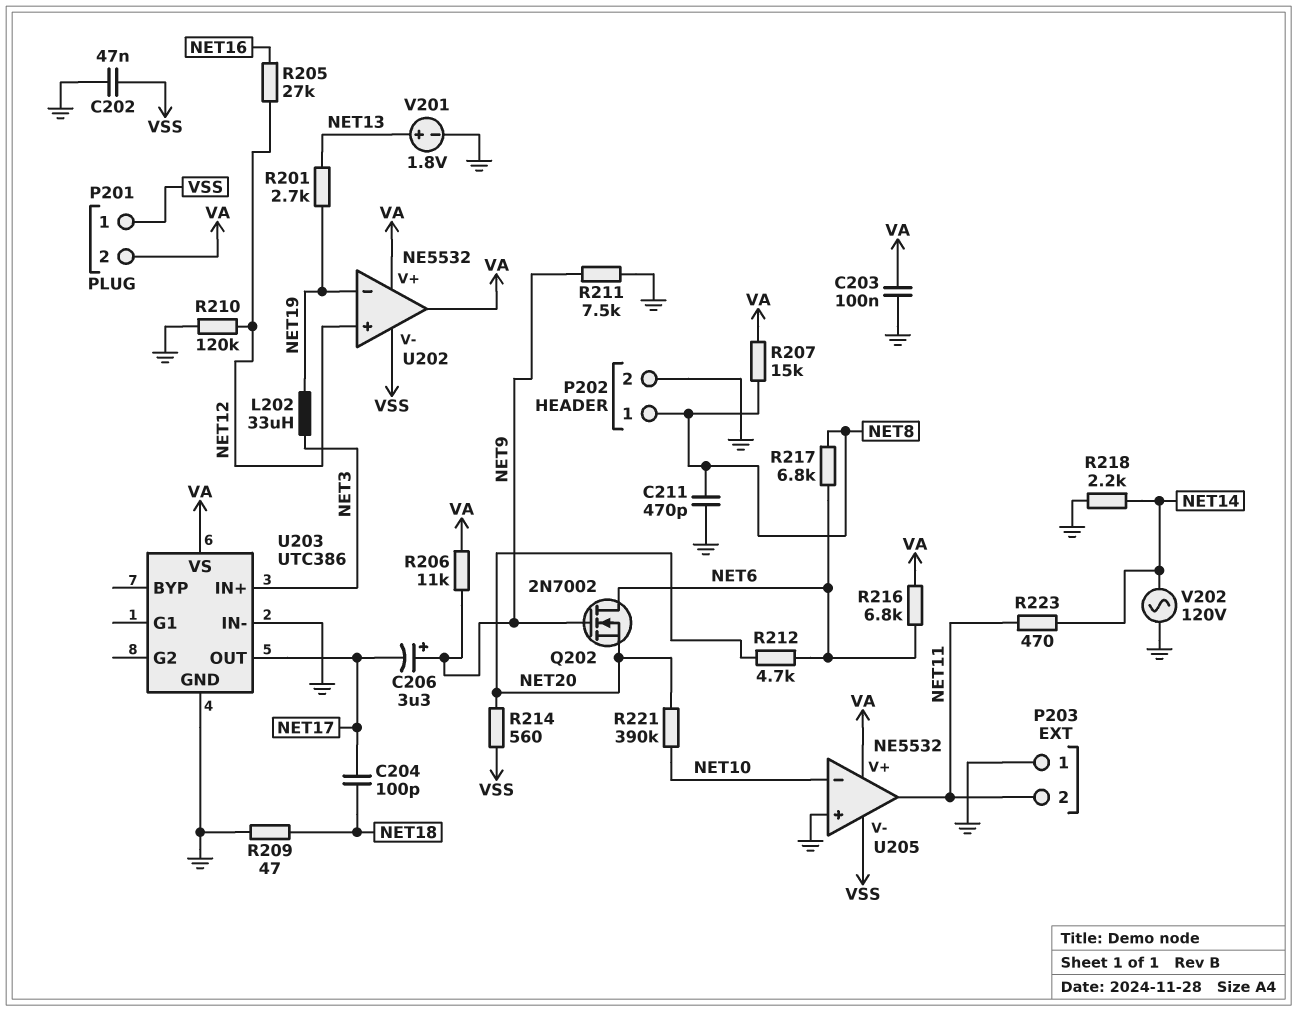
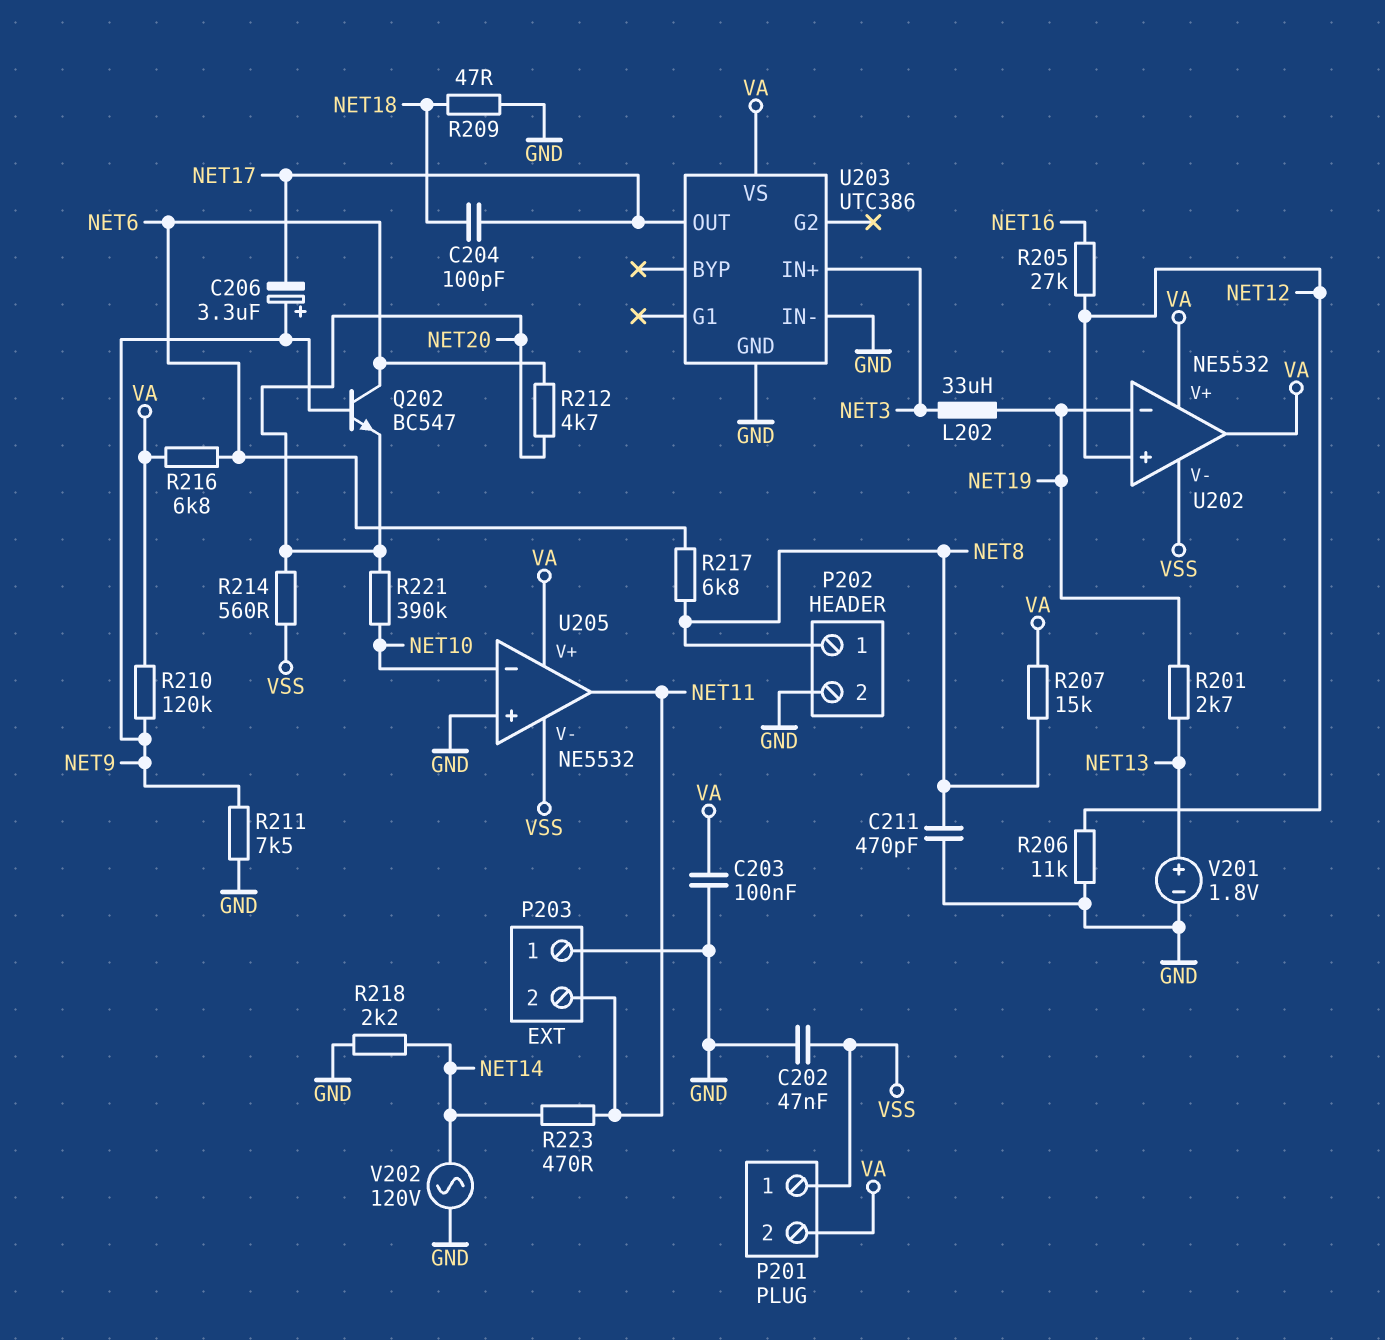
Q202: NMOS 2N7002 (G NET9, D NET6, S NET20) -> NPN BC547 (B NET9, C NET6, E NET20)
R206: 11k (NET9, VA) -> 11k (GND, NET12)
R210: 120k (GND, NET12) -> 120k (NET9, VA)

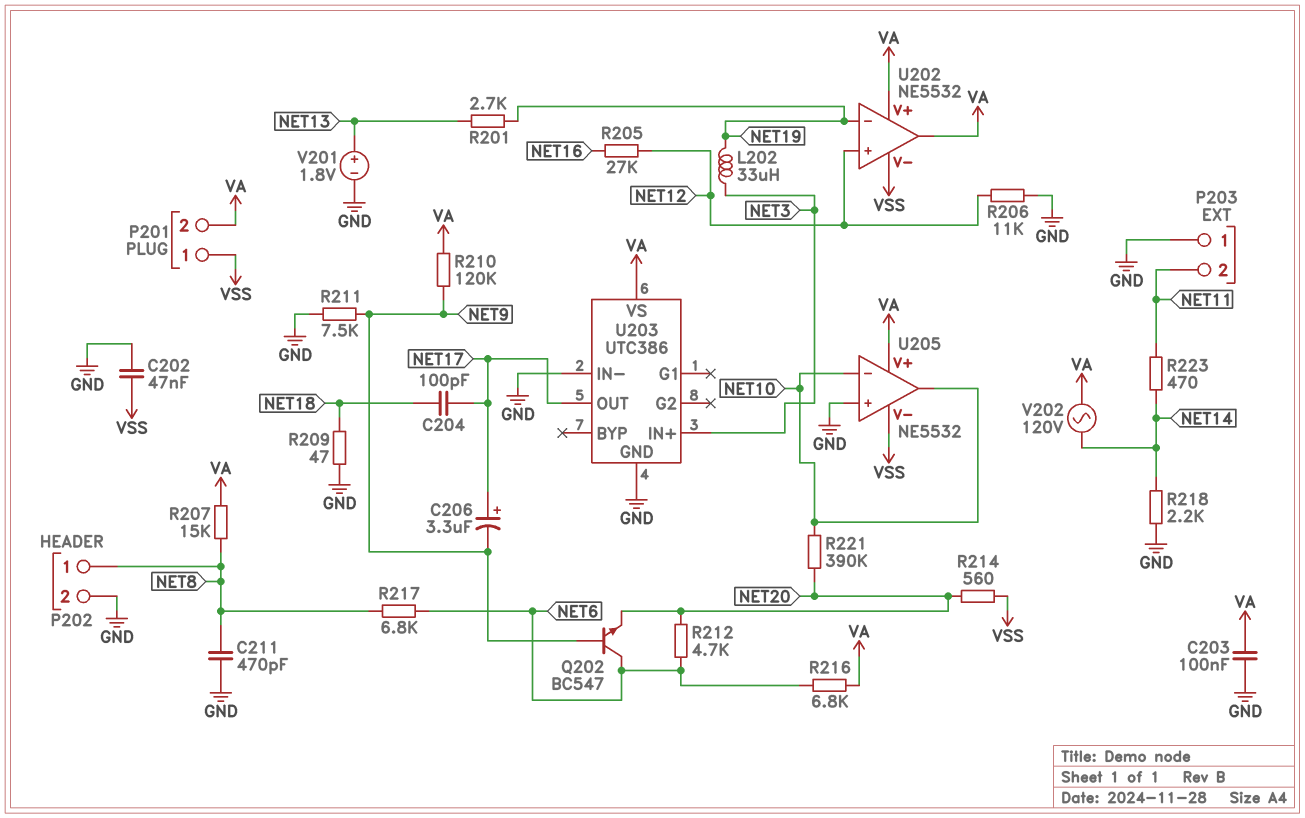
C206: 3.3uF (plus NET9, minus NET17) -> 3.3uF (plus NET17, minus NET9)
U205 pin out: NET11 -> NET10
V202: AC 120V (GND, NET14) -> AC 120V (NET14, VA)

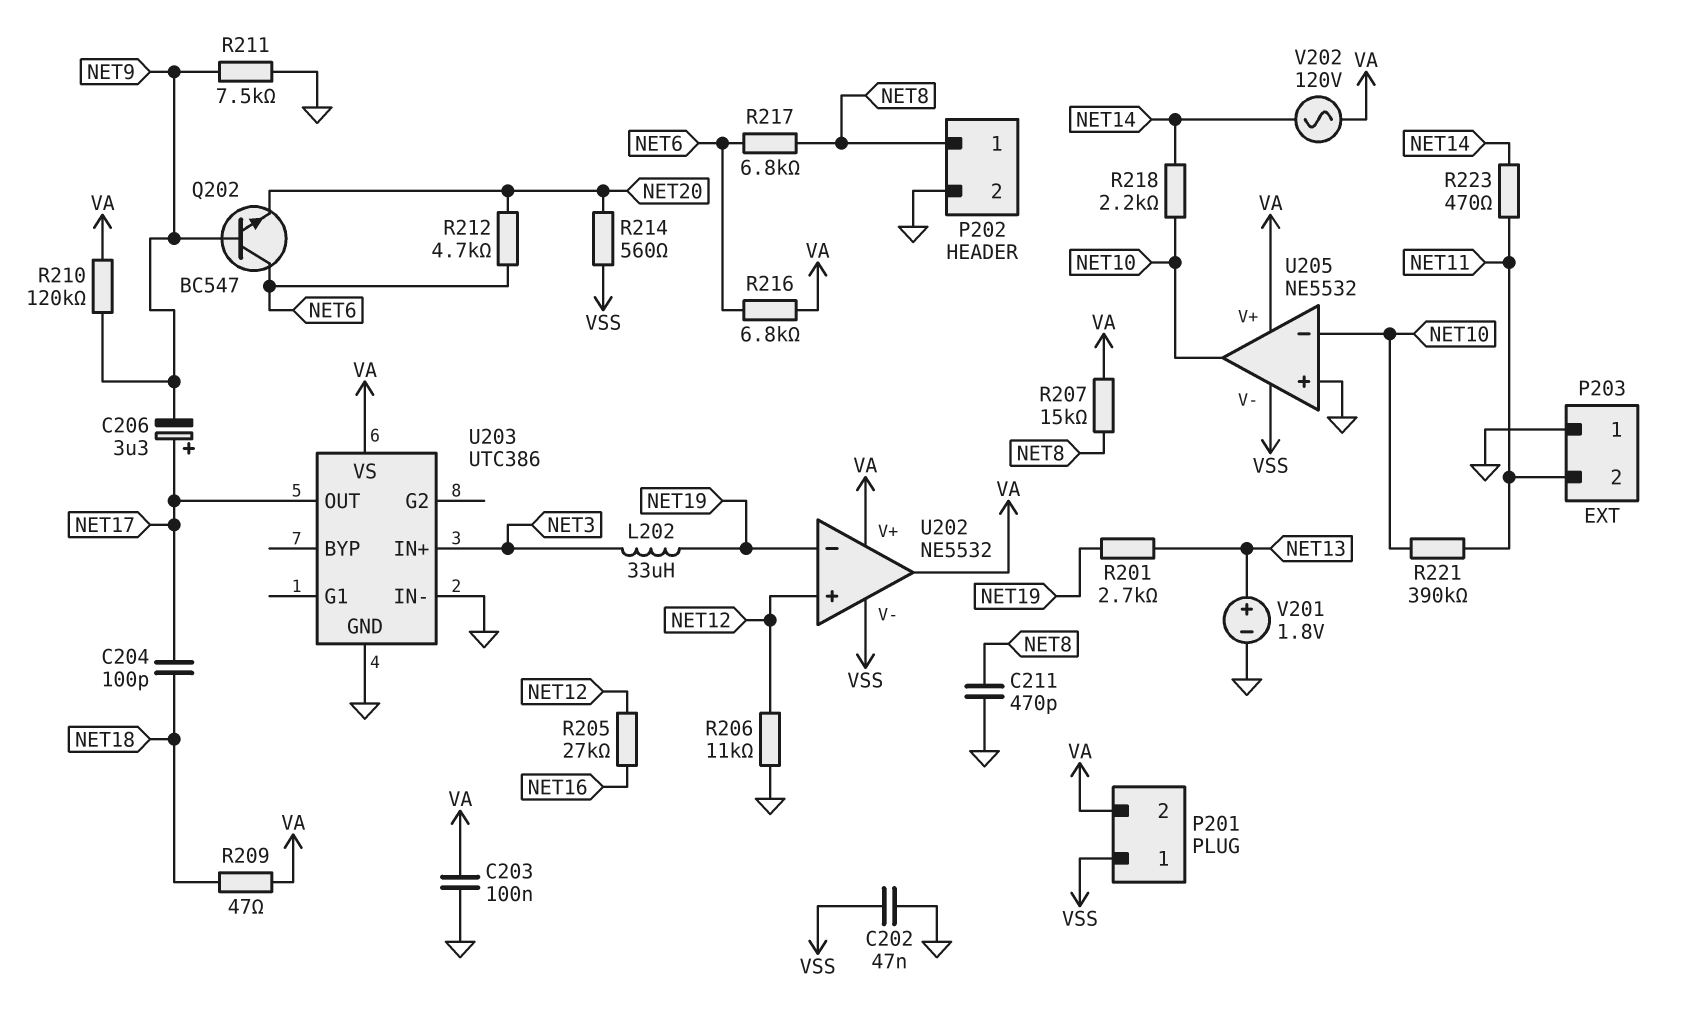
R209: 47 (GND, NET18) -> 47 (NET18, VA)
R218: 2.2k (GND, NET14) -> 2.2k (NET10, NET14)
R221: 390k (NET10, NET20) -> 390k (NET10, NET11)

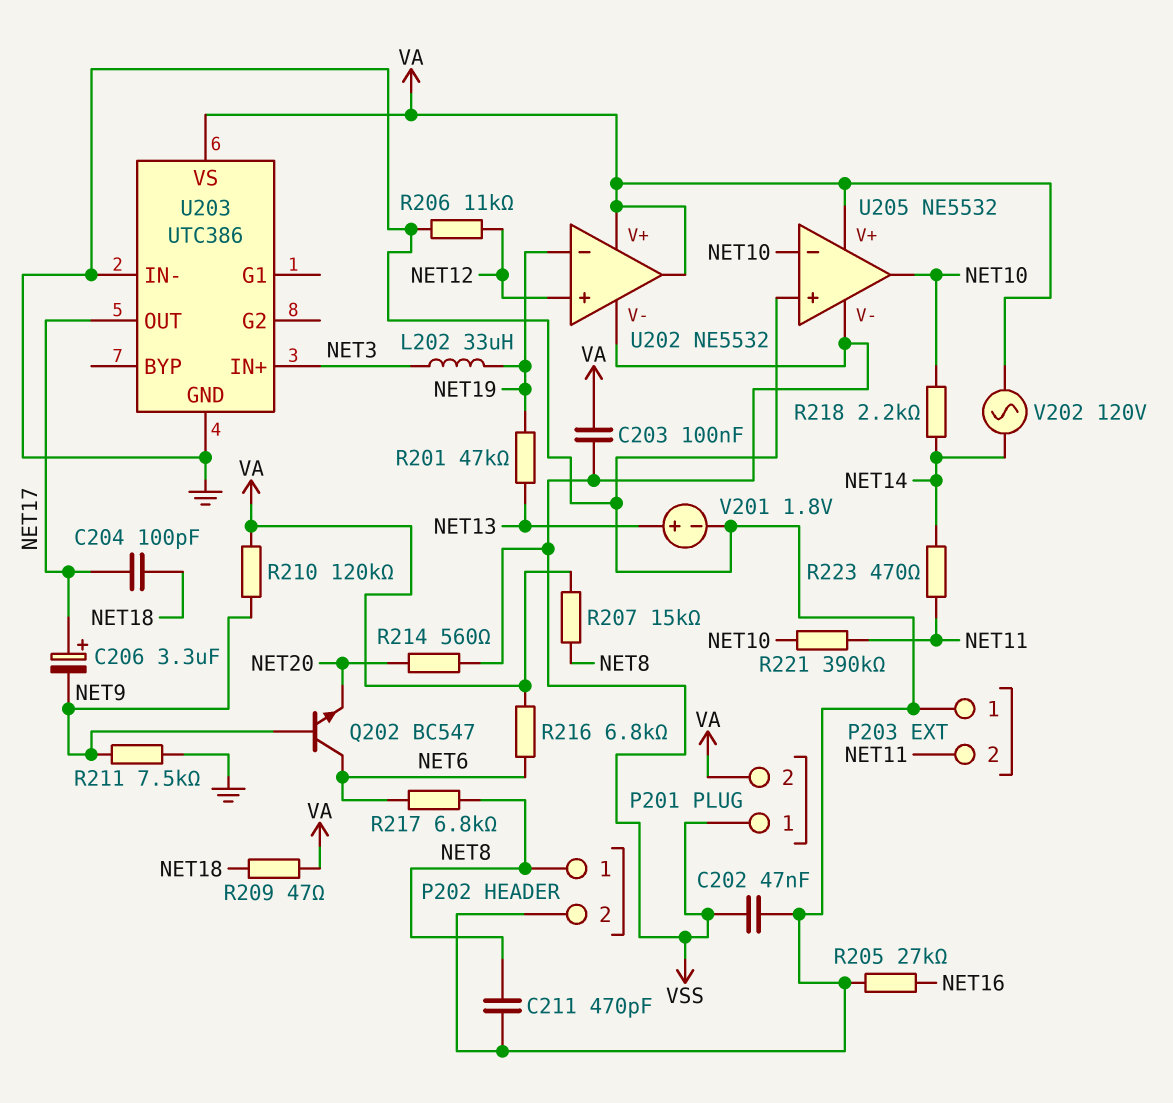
C203: 100nF (GND, VA) -> 100nF (VA, VSS)
R201: 2.7k (NET13, NET19) -> 47k (NET13, NET19)
R205: 27k (NET12, NET16) -> 27k (GND, NET16)
R212: 4.7k (NET6, NET20) -> none

